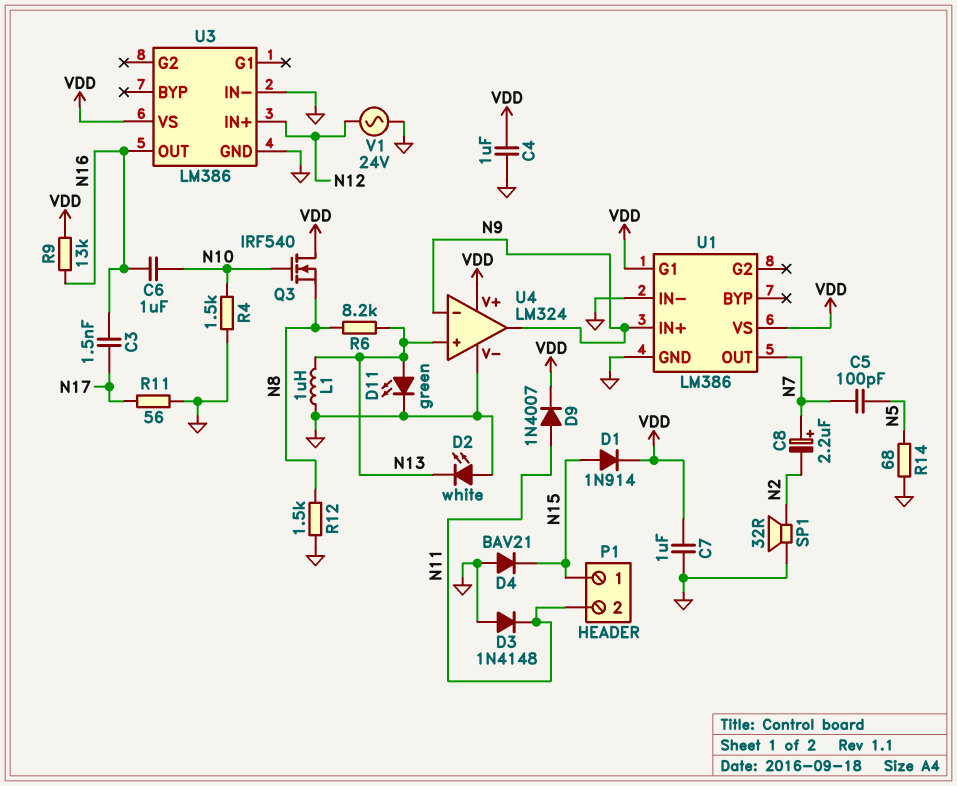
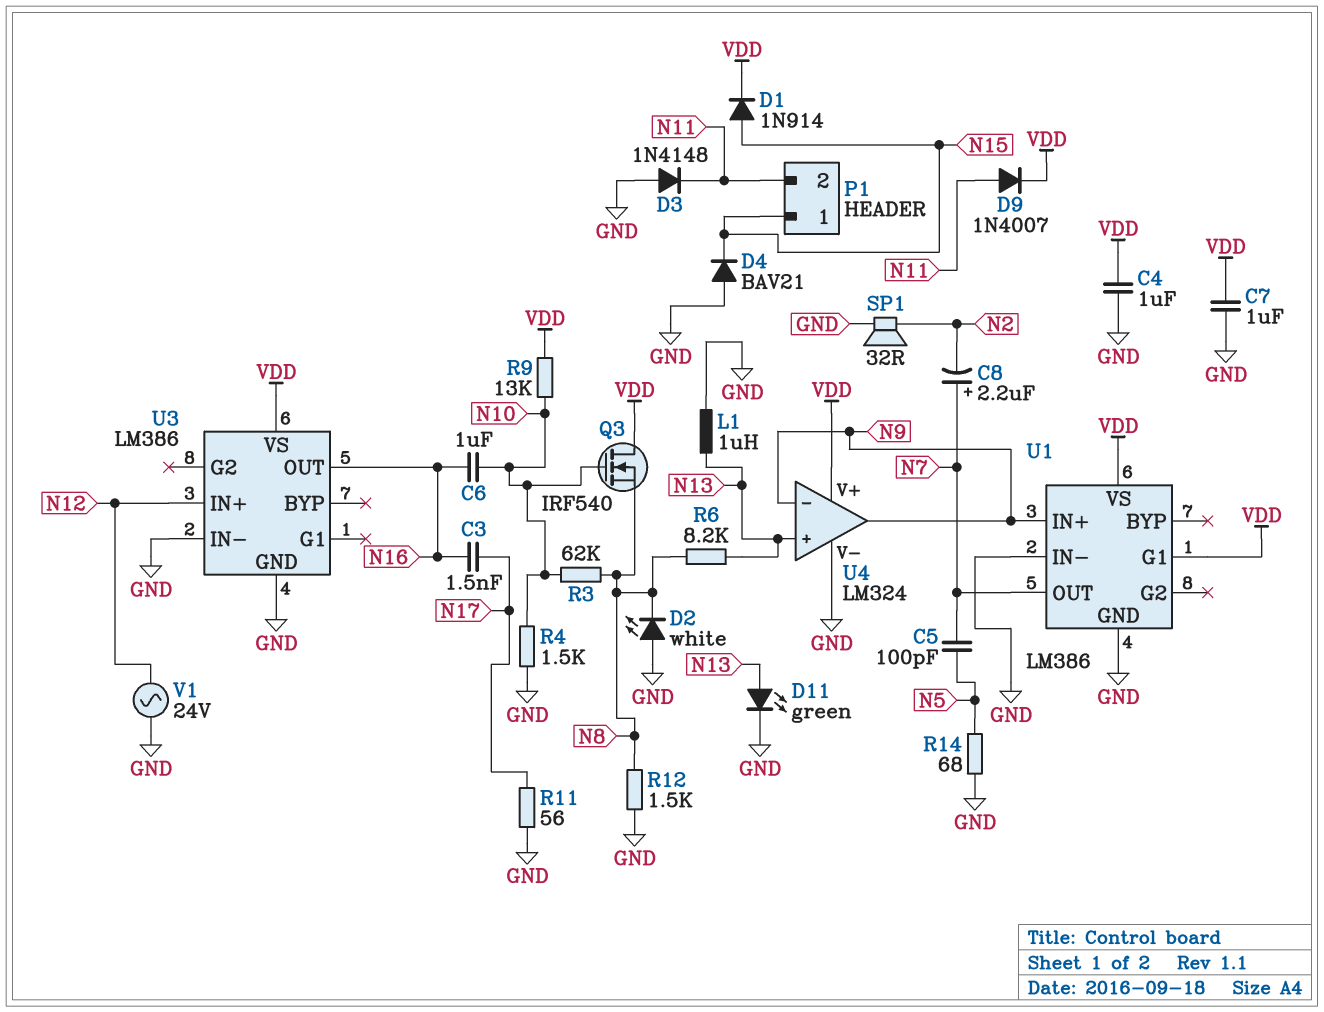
D2: LED white (A GND, K N13) -> LED white (A GND, K N8)
R3: none -> 62k (N8, N10)
R9: 13k (N16, VDD) -> 13k (N10, VDD)

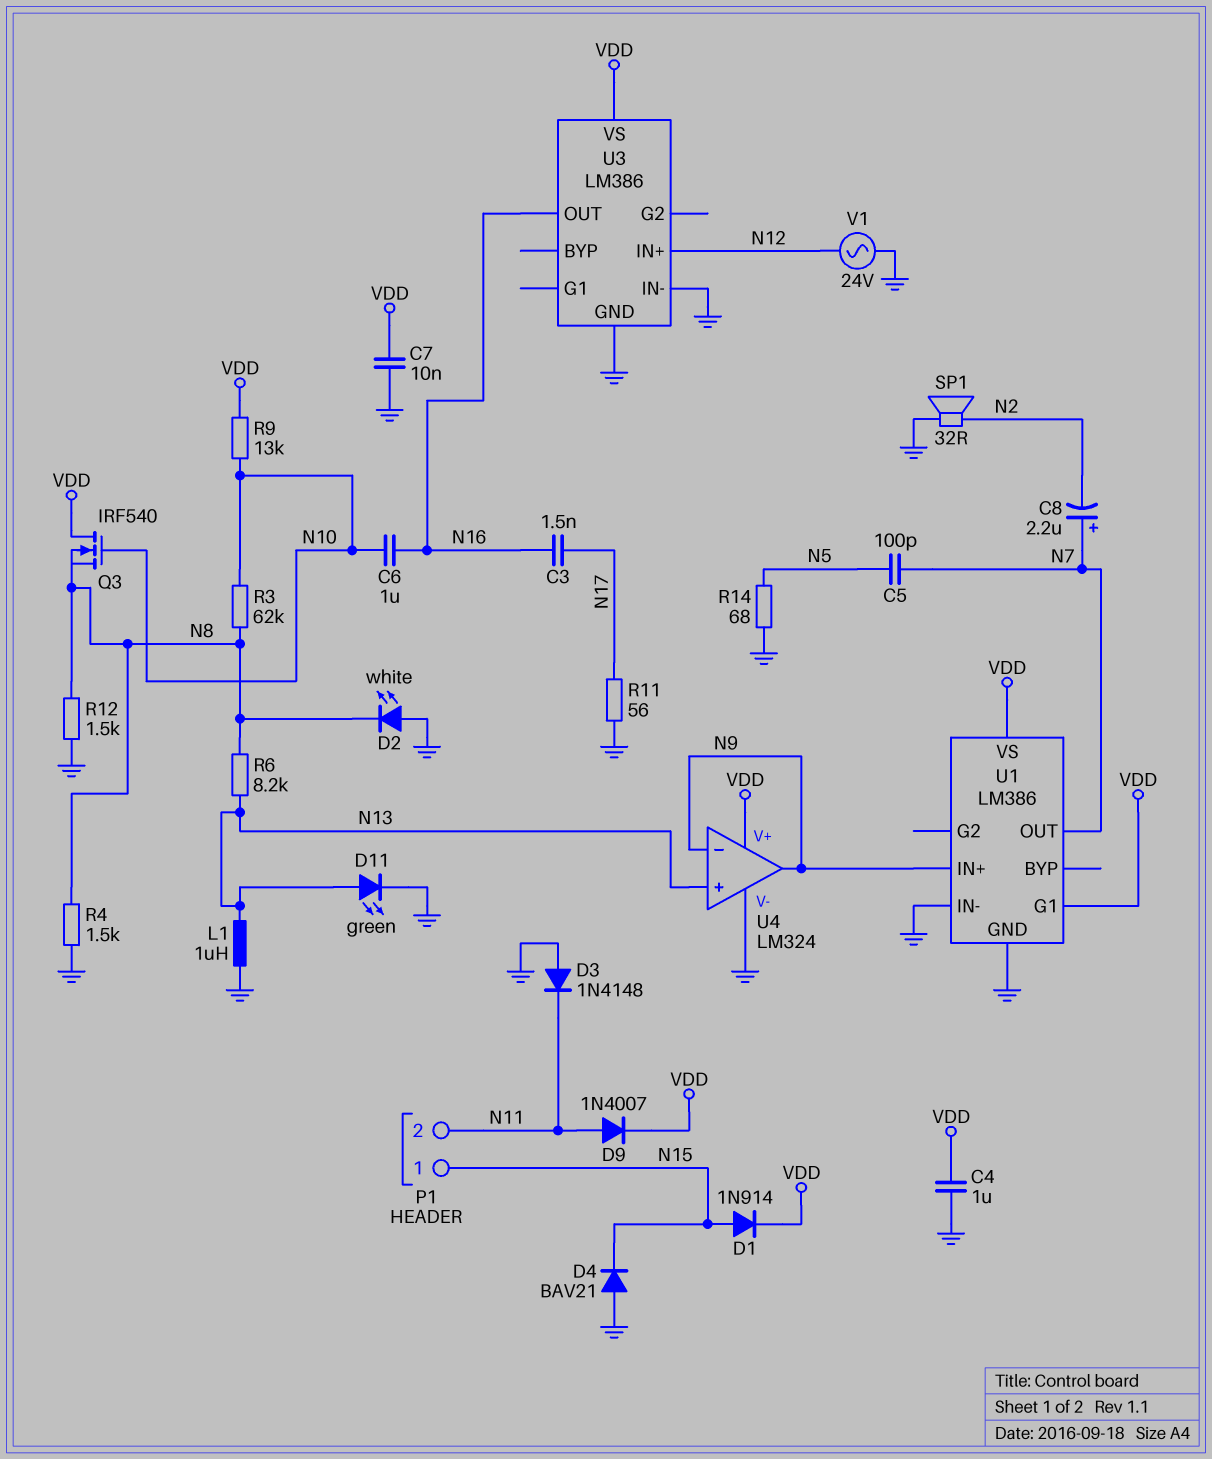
C7: 1uF (GND, VDD) -> 10nF (GND, VDD)
R4: 1.5k (GND, N10) -> 1.5k (GND, N8)

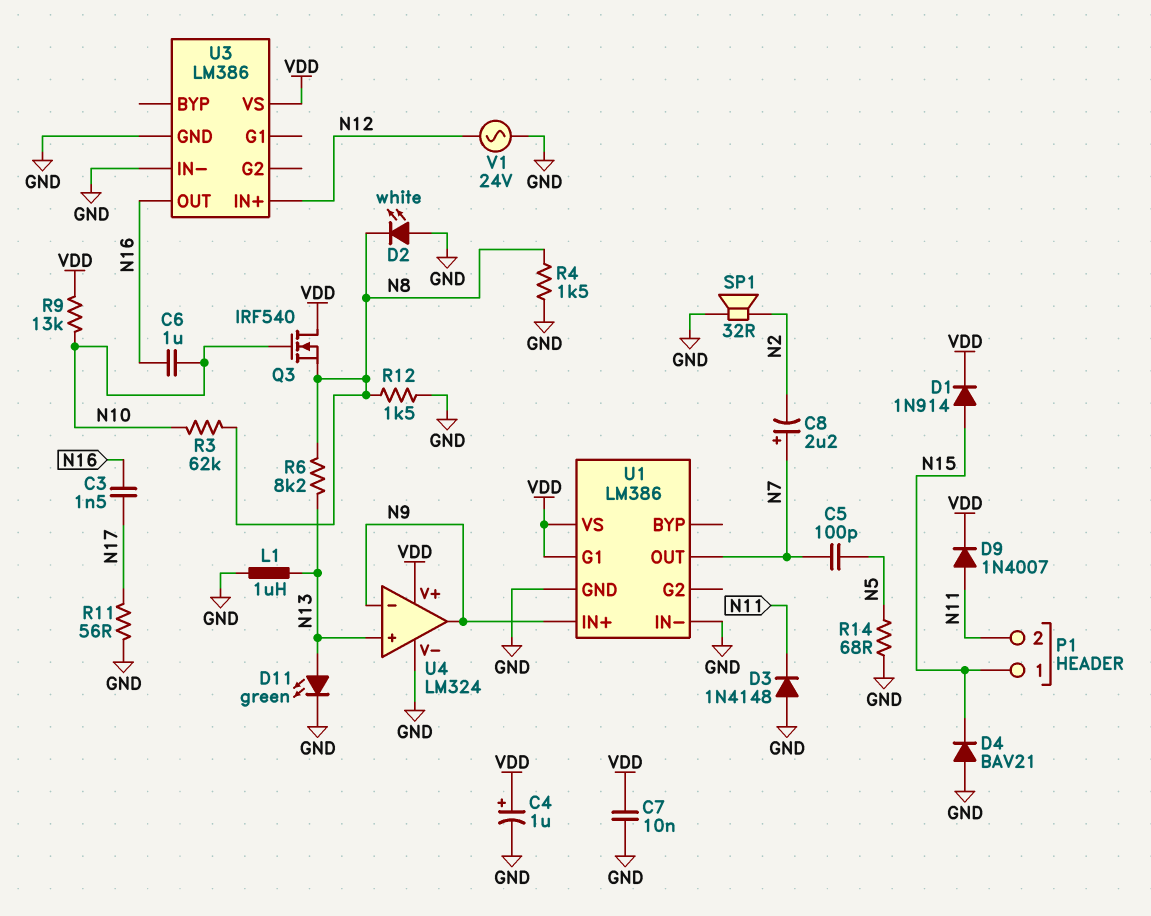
C4: 1uF (GND, VDD) -> 1uF (plus VDD, minus GND)

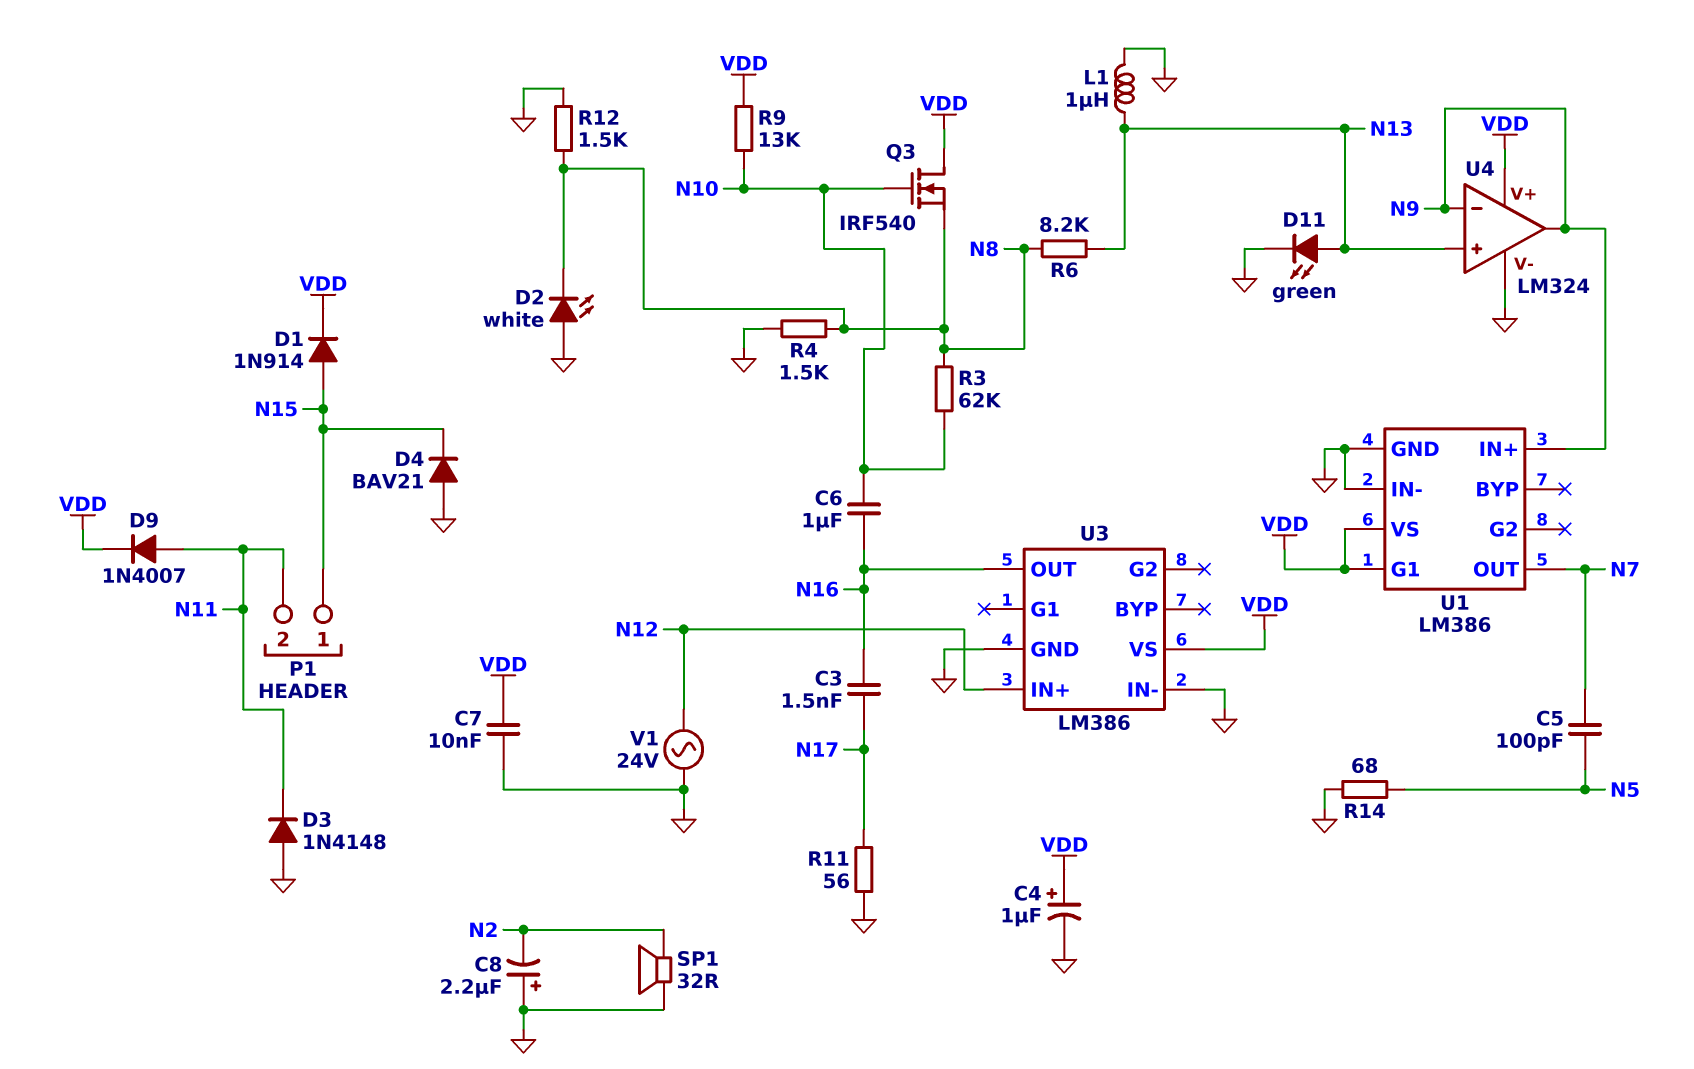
C8: 2.2uF (plus N7, minus N2) -> 2.2uF (plus GND, minus N2)

